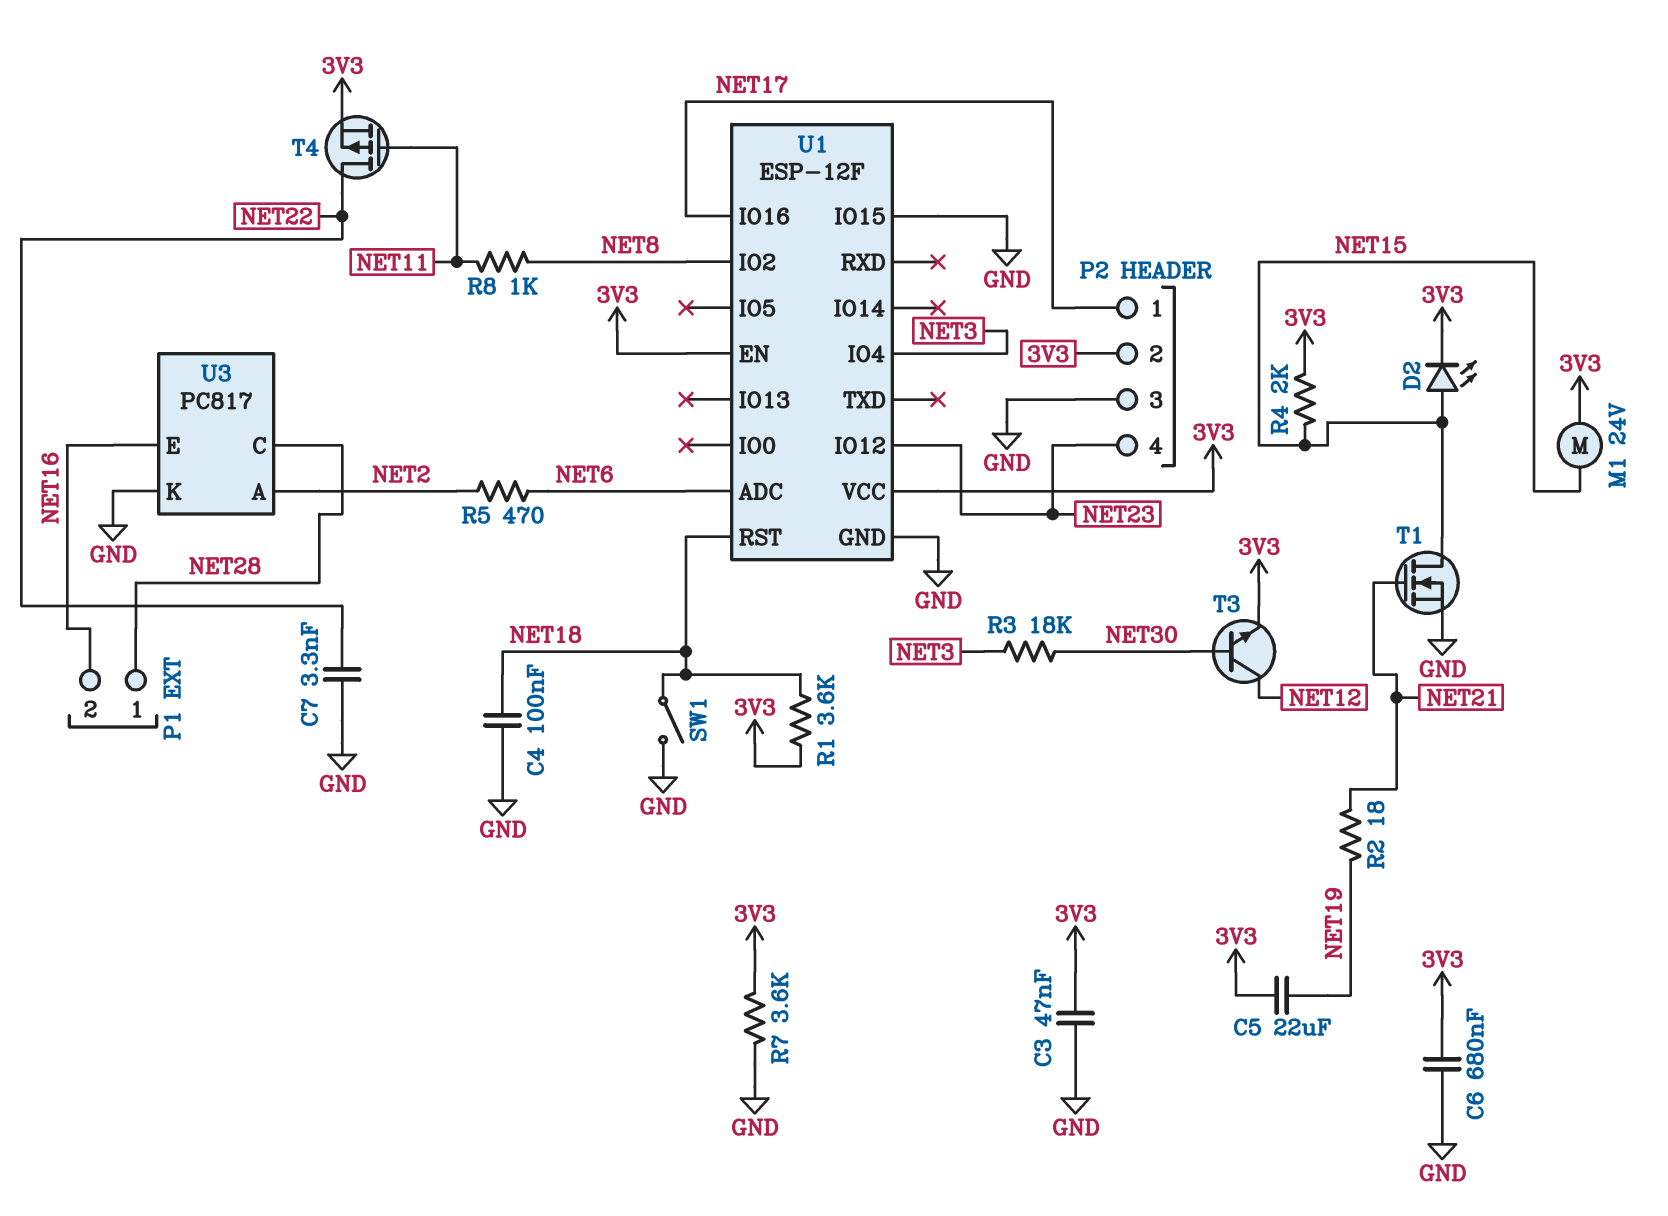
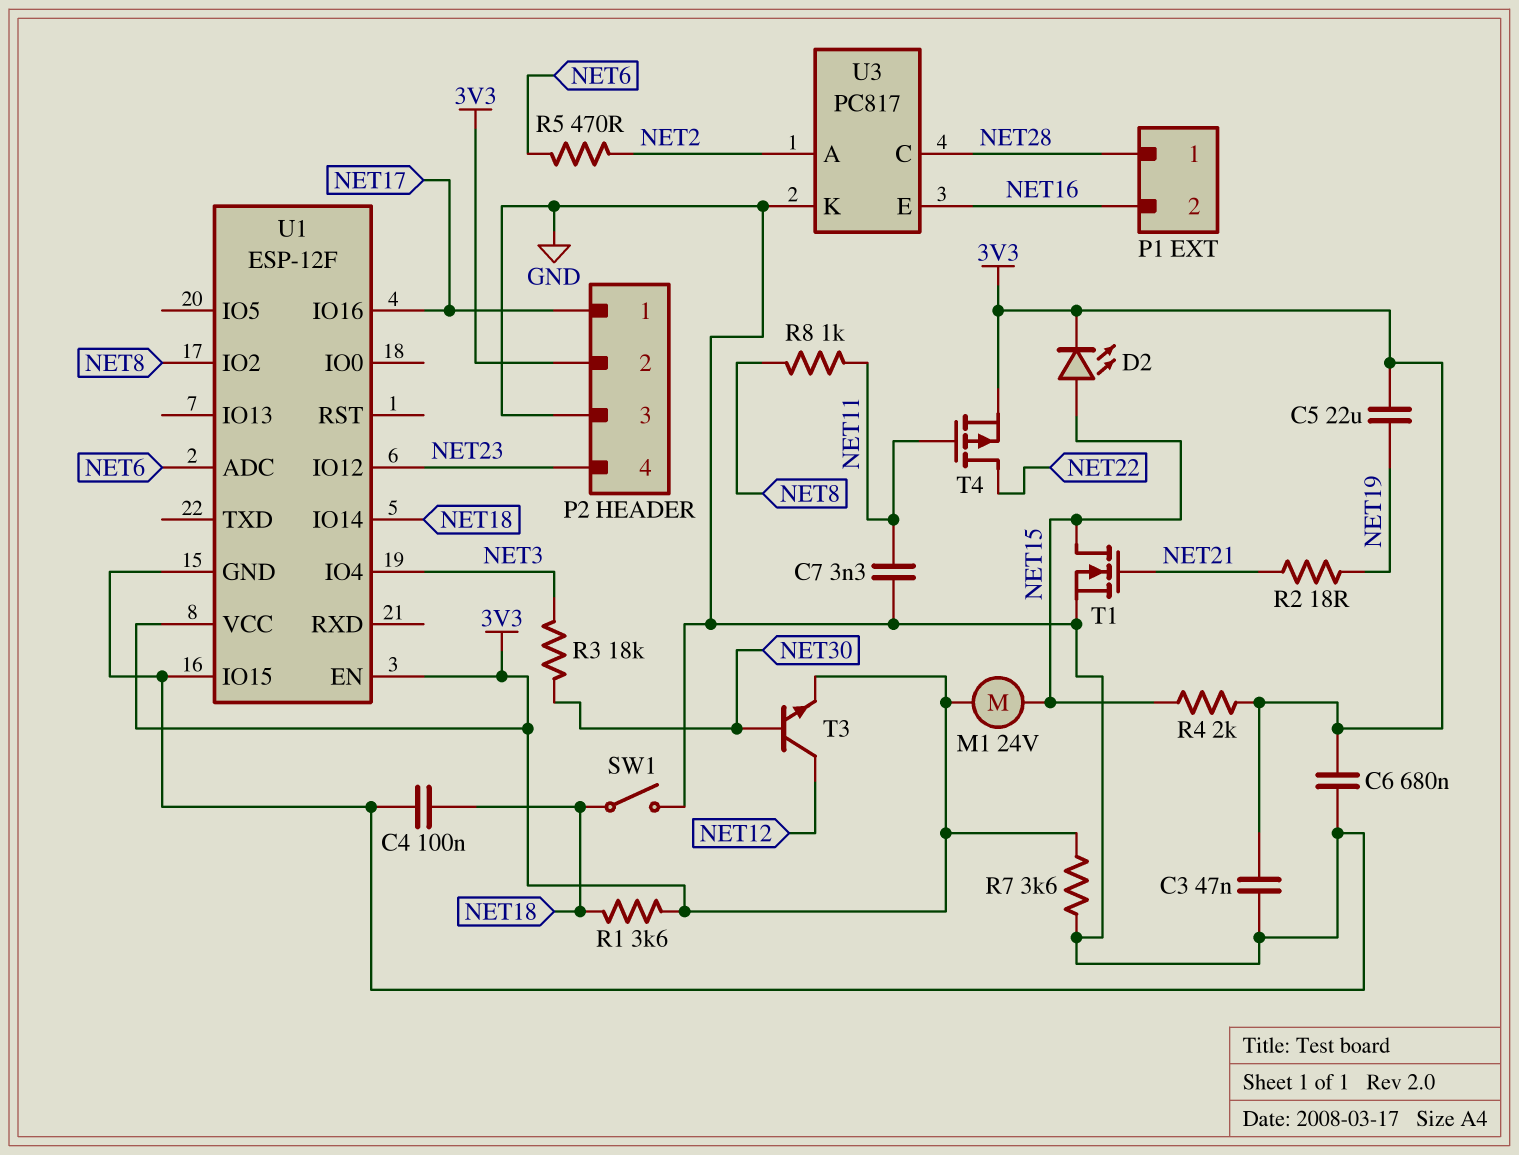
C7: 3.3nF (GND, NET22) -> 3.3nF (GND, NET11)
U1 pin IO14: none -> NET18
U1 pin RST: NET18 -> none

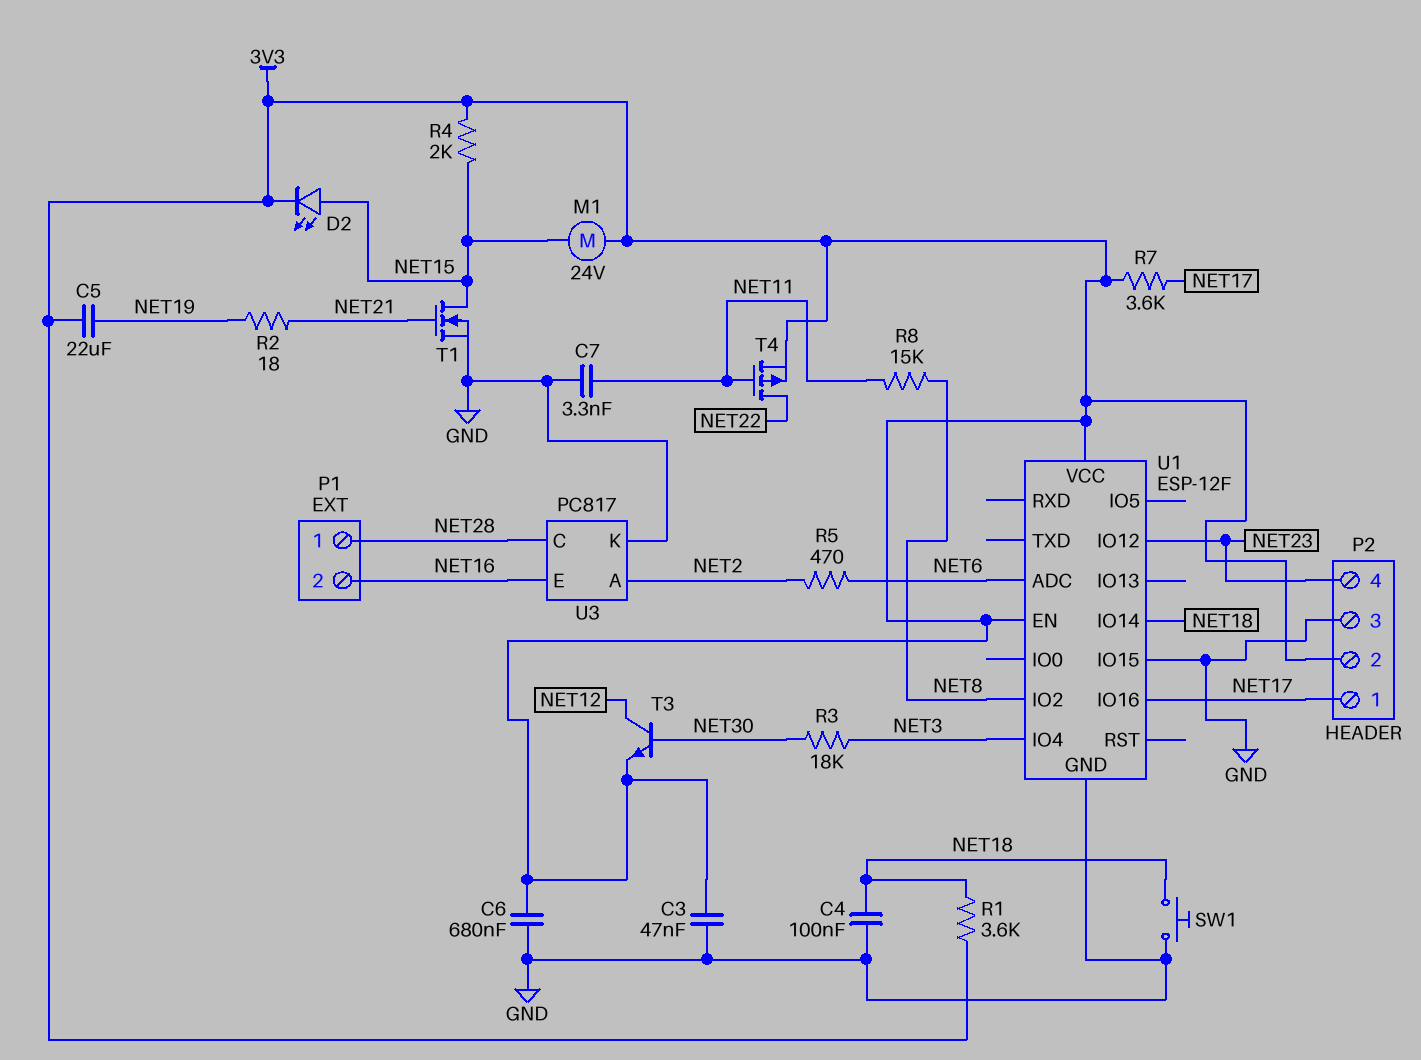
R7: 3.6k (3V3, GND) -> 3.6k (3V3, NET17)
R8: 1k (NET8, NET11) -> 15k (NET8, NET11)
SW1: switch (GND, NET18) -> button (GND, NET18)

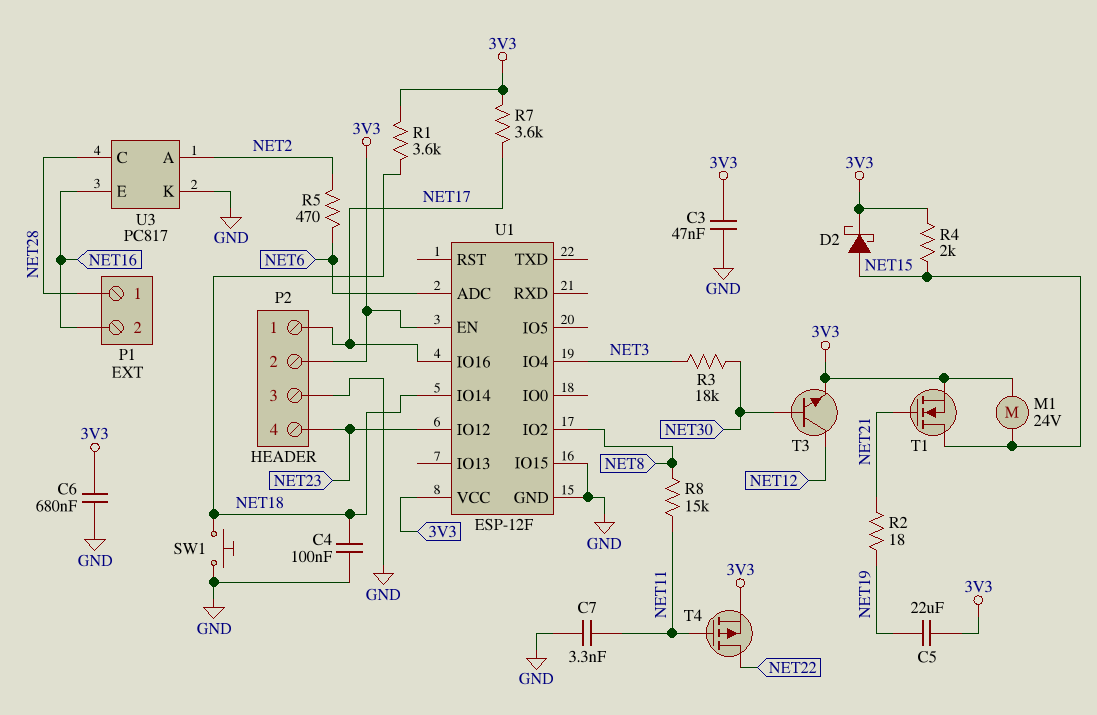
D2: LED (A NET15, K 3V3) -> schottky (A NET15, K 3V3)
T1: NMOS (G NET21, D NET15, S GND) -> NMOS (G NET21, D NET15, S 3V3)

